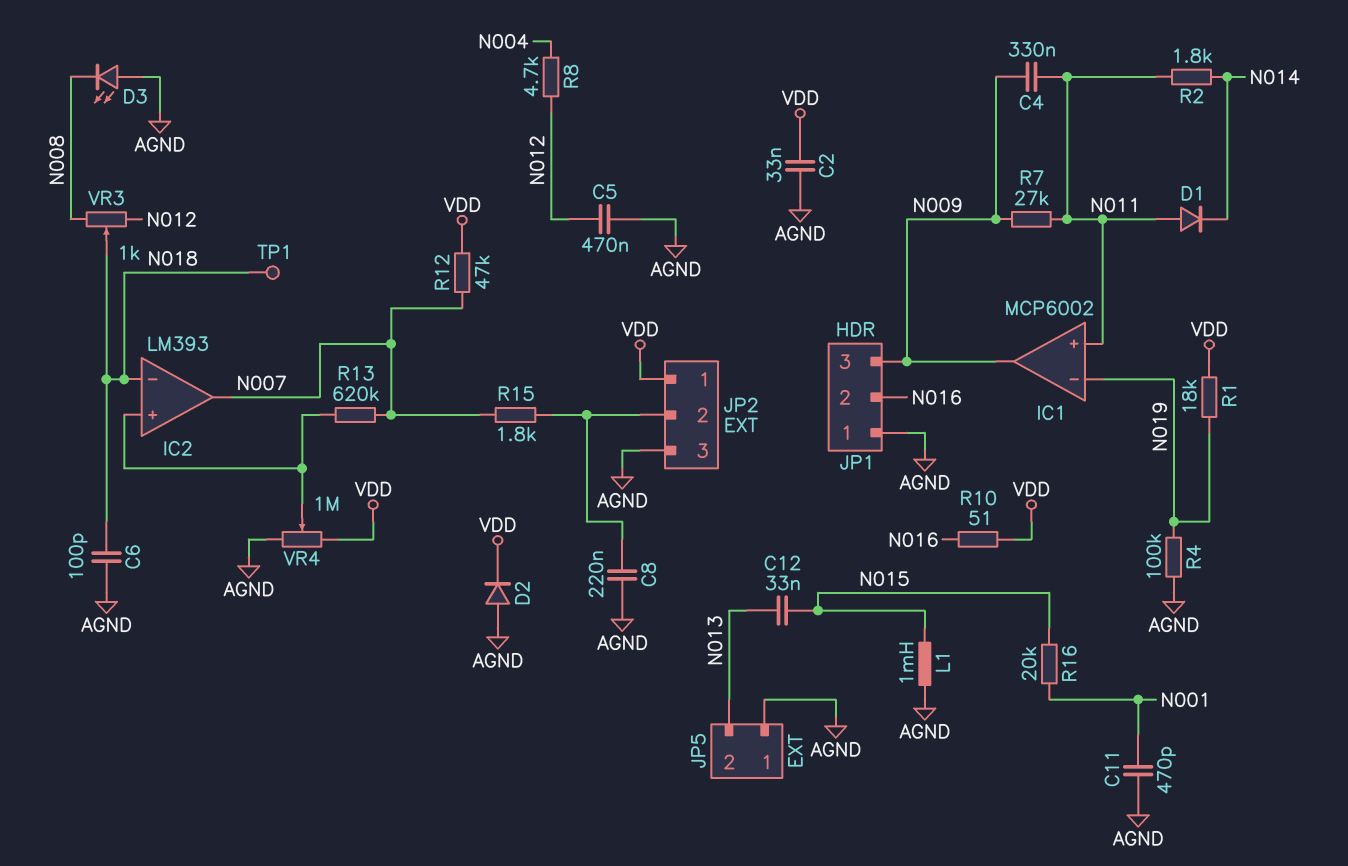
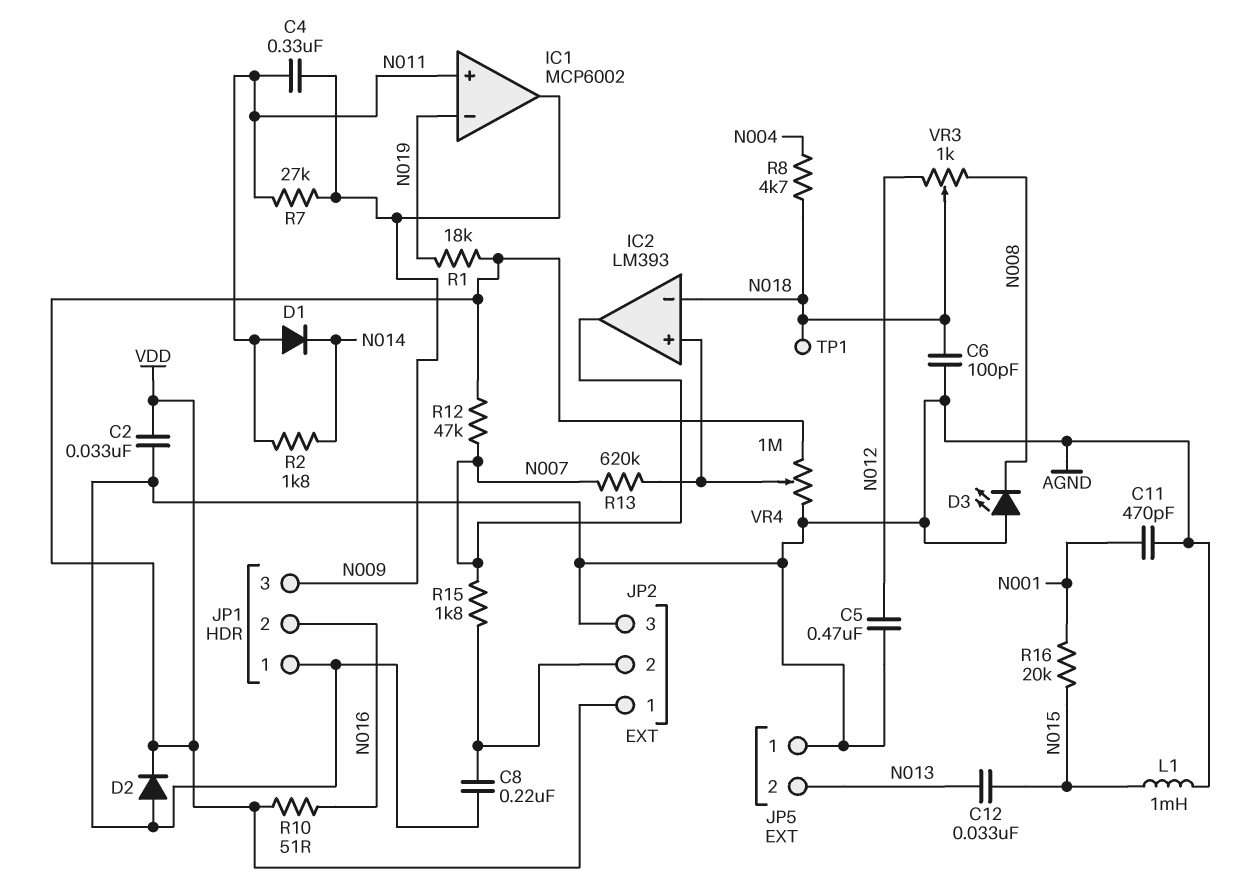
R4: 100k (AGND, N019) -> none
R8: 4.7k (N004, N012) -> 4.7k (N004, N018)

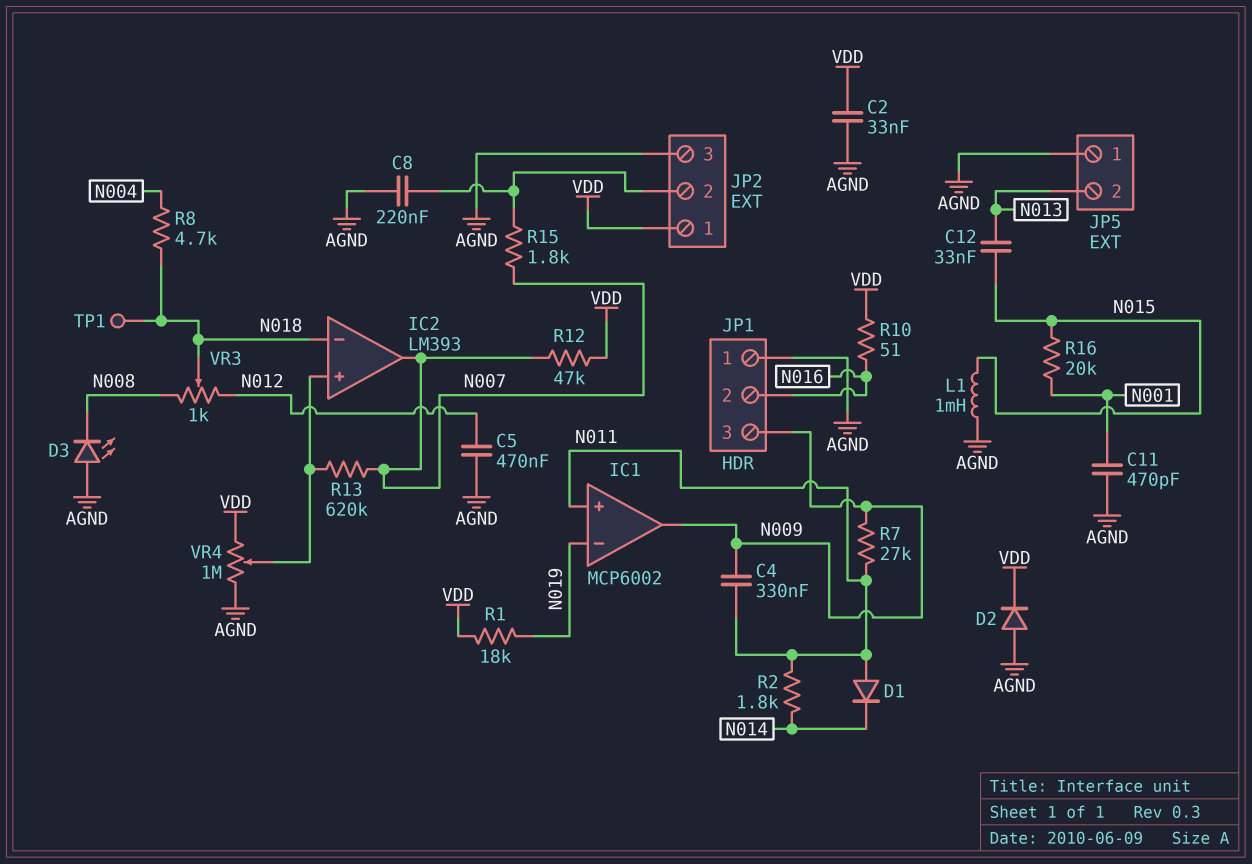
C6: 100pF (AGND, N018) -> none

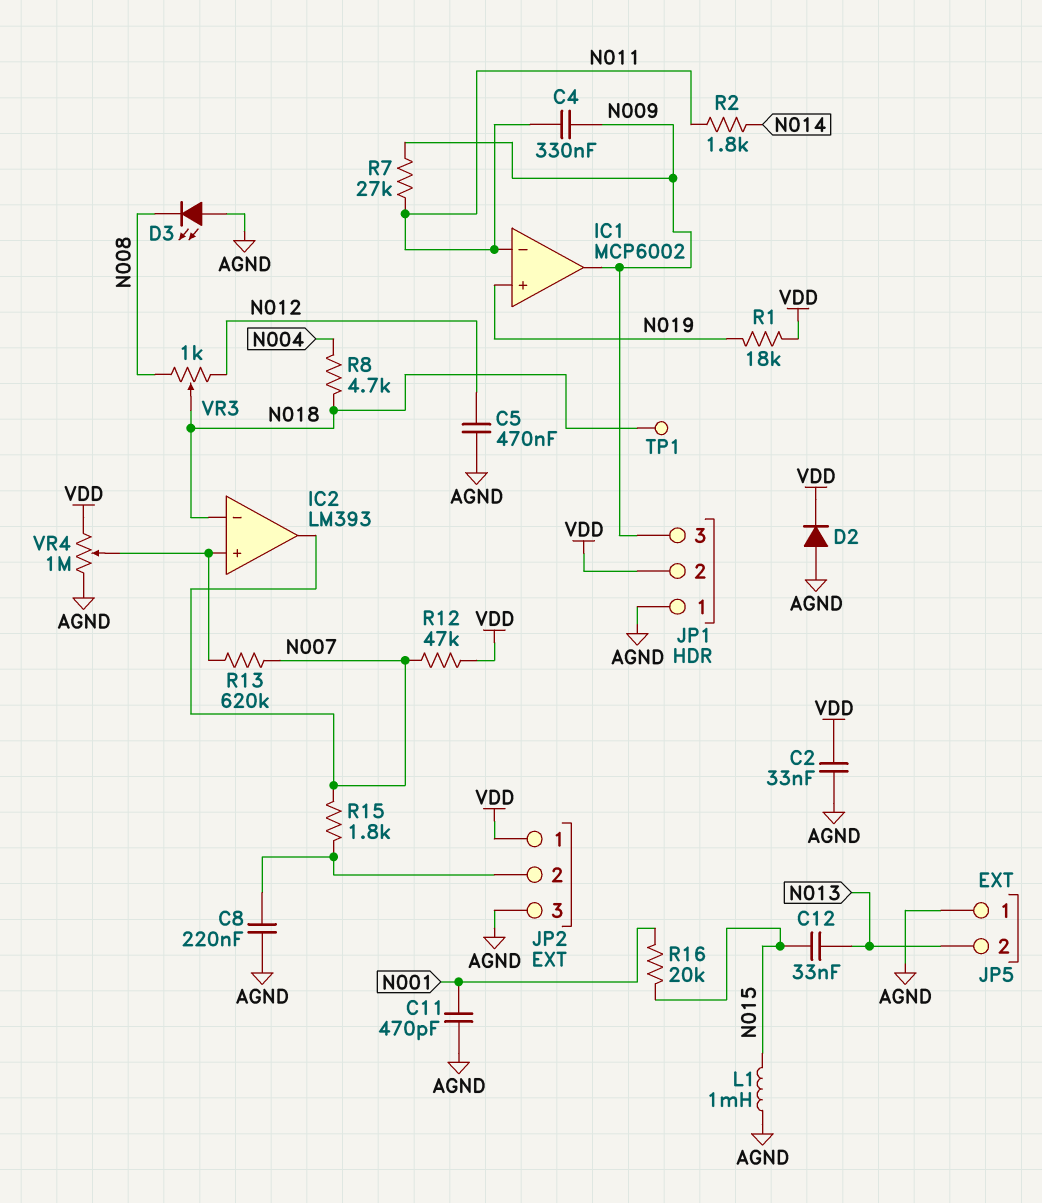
D1: diode (A N011, K N014) -> none
IC1 pin in+: N011 -> N019
IC1 pin in-: N019 -> N011
JP1 pin 2: N016 -> VDD
R10: 51 (N016, VDD) -> none

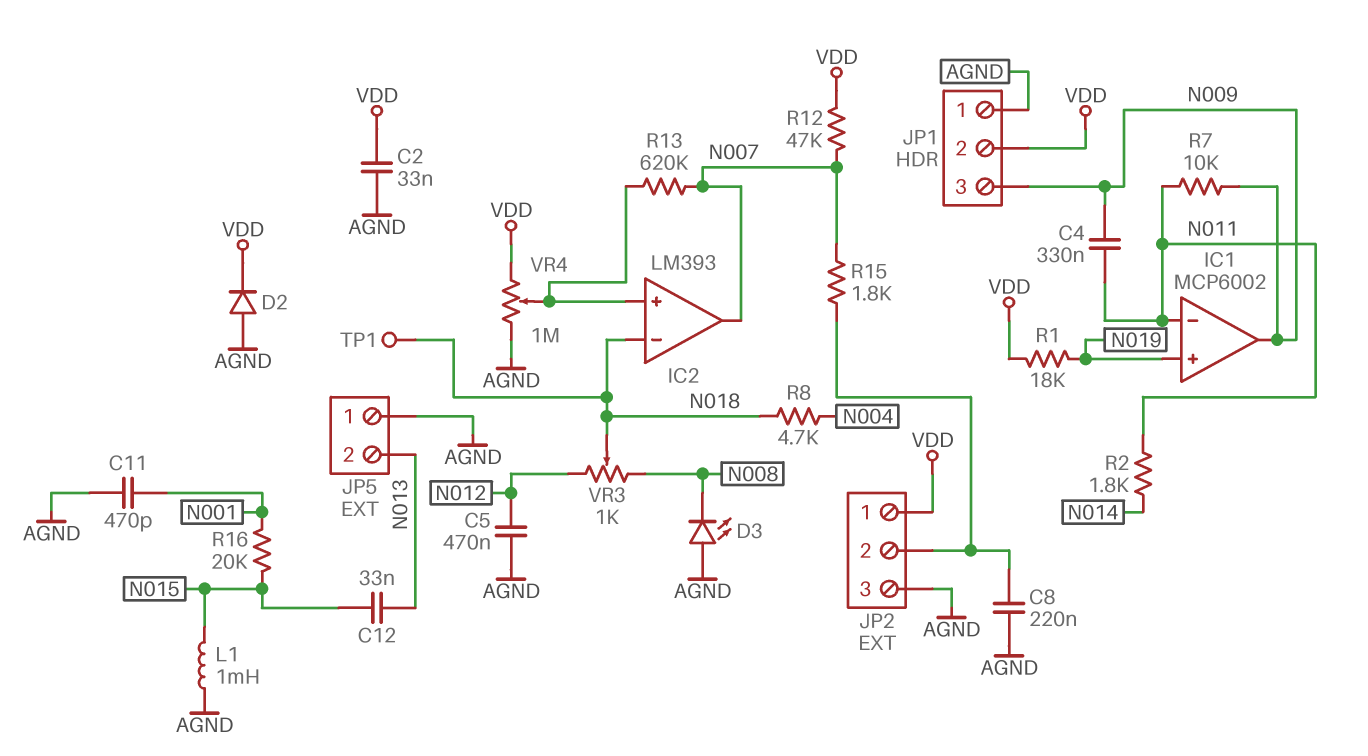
R7: 27k (N009, N011) -> 10k (N009, N011)

